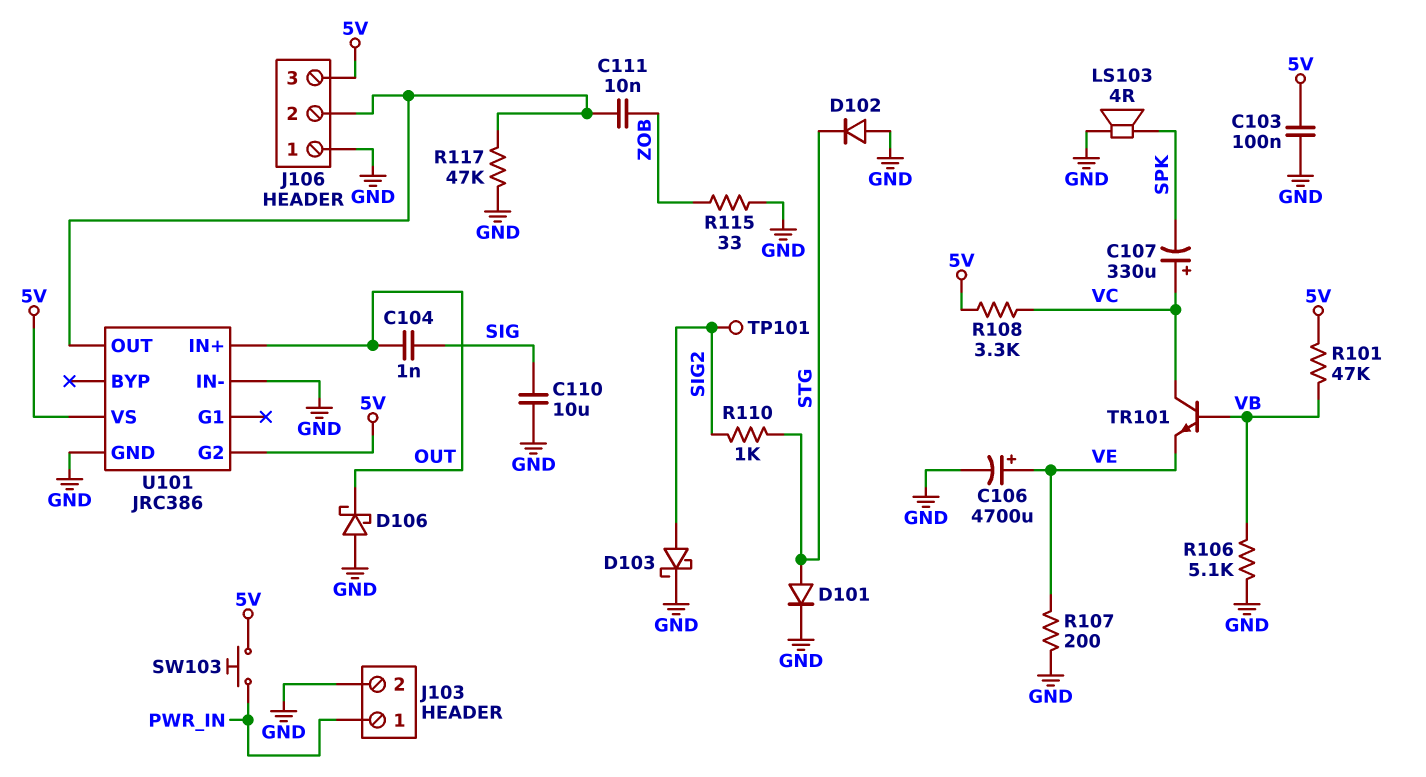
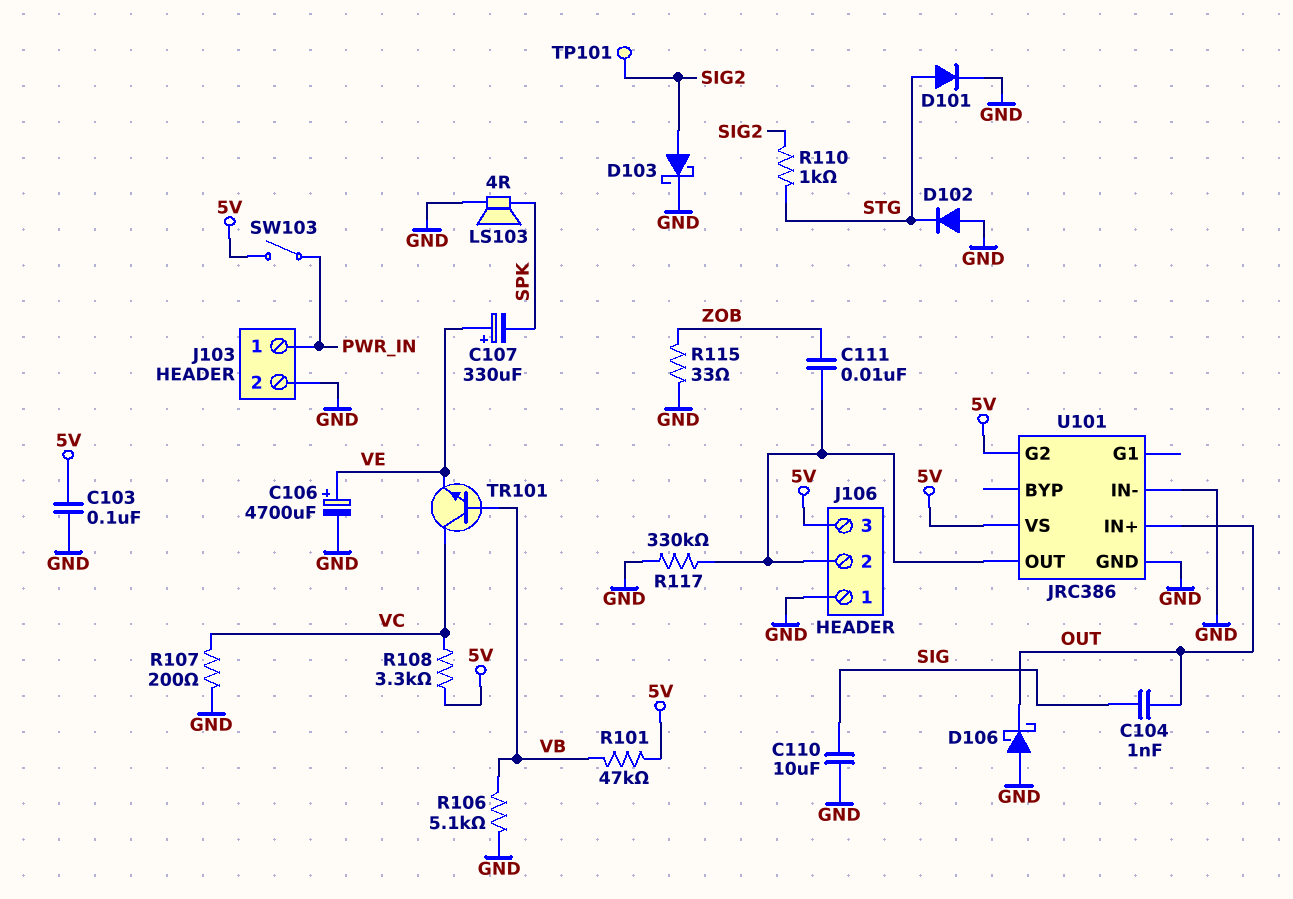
C107: 330uF (plus VC, minus SPK) -> 330uF (plus VE, minus SPK)
R107: 200 (GND, VE) -> 200 (GND, VC)
R117: 47k (GND, J106/2) -> 330k (GND, J106/2)
SW103: button (5V, PWR_IN) -> switch (5V, PWR_IN)

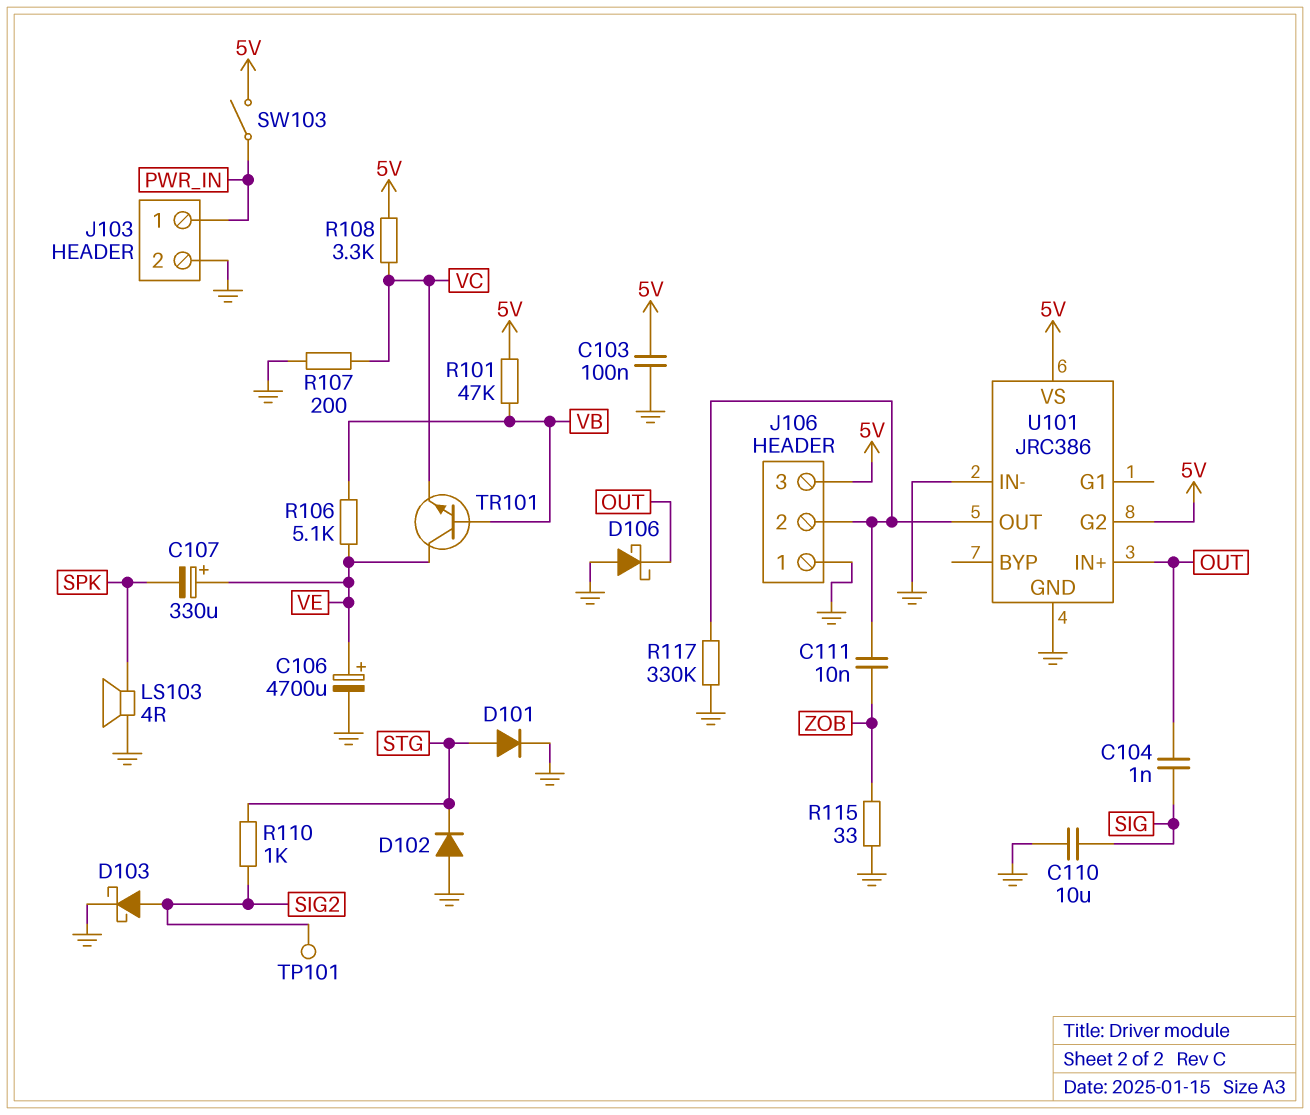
R106: 5.1k (GND, VB) -> 5.1k (VB, VE)
TR101: NPN (B VB, C VC, E VE) -> NPN (B VB, C VE, E VC)

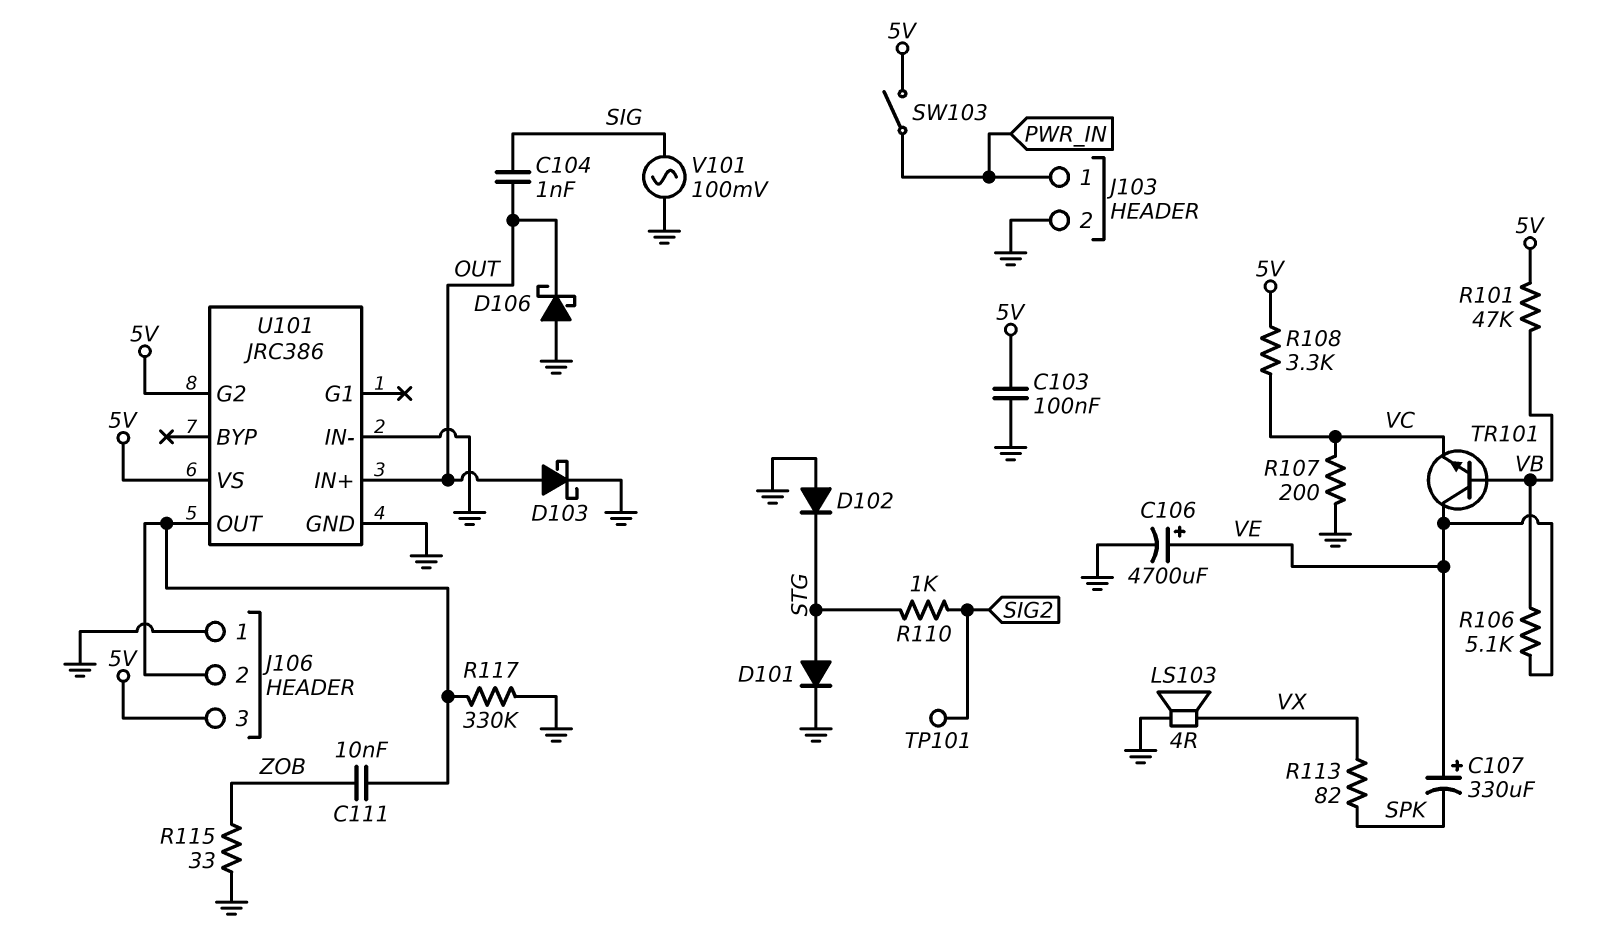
C110: 10uF (GND, SIG) -> none
D103: schottky (A SIG2, K GND) -> schottky (A OUT, K GND)
LS103: speaker 4R (GND, SPK) -> speaker 4R (GND, VX)
R113: none -> 82 (SPK, VX)
V101: none -> AC 100mV (GND, SIG)

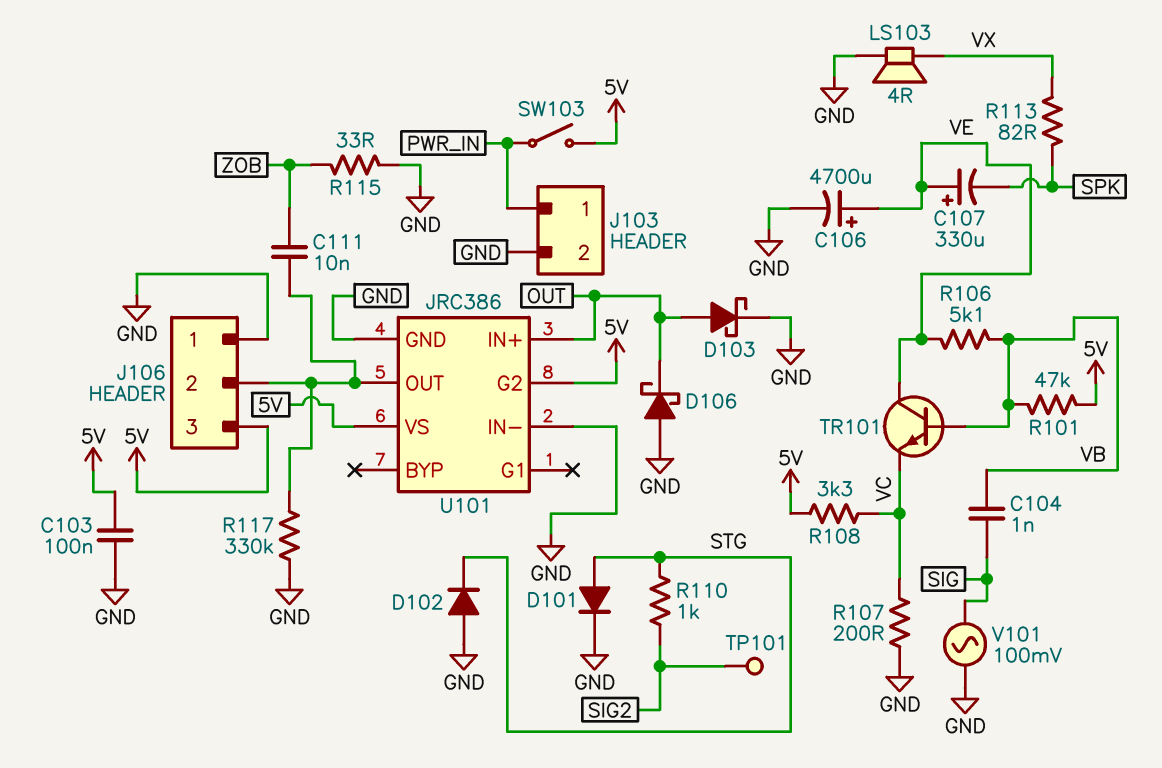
C104: 1nF (OUT, SIG) -> 1nF (SIG, VB)

